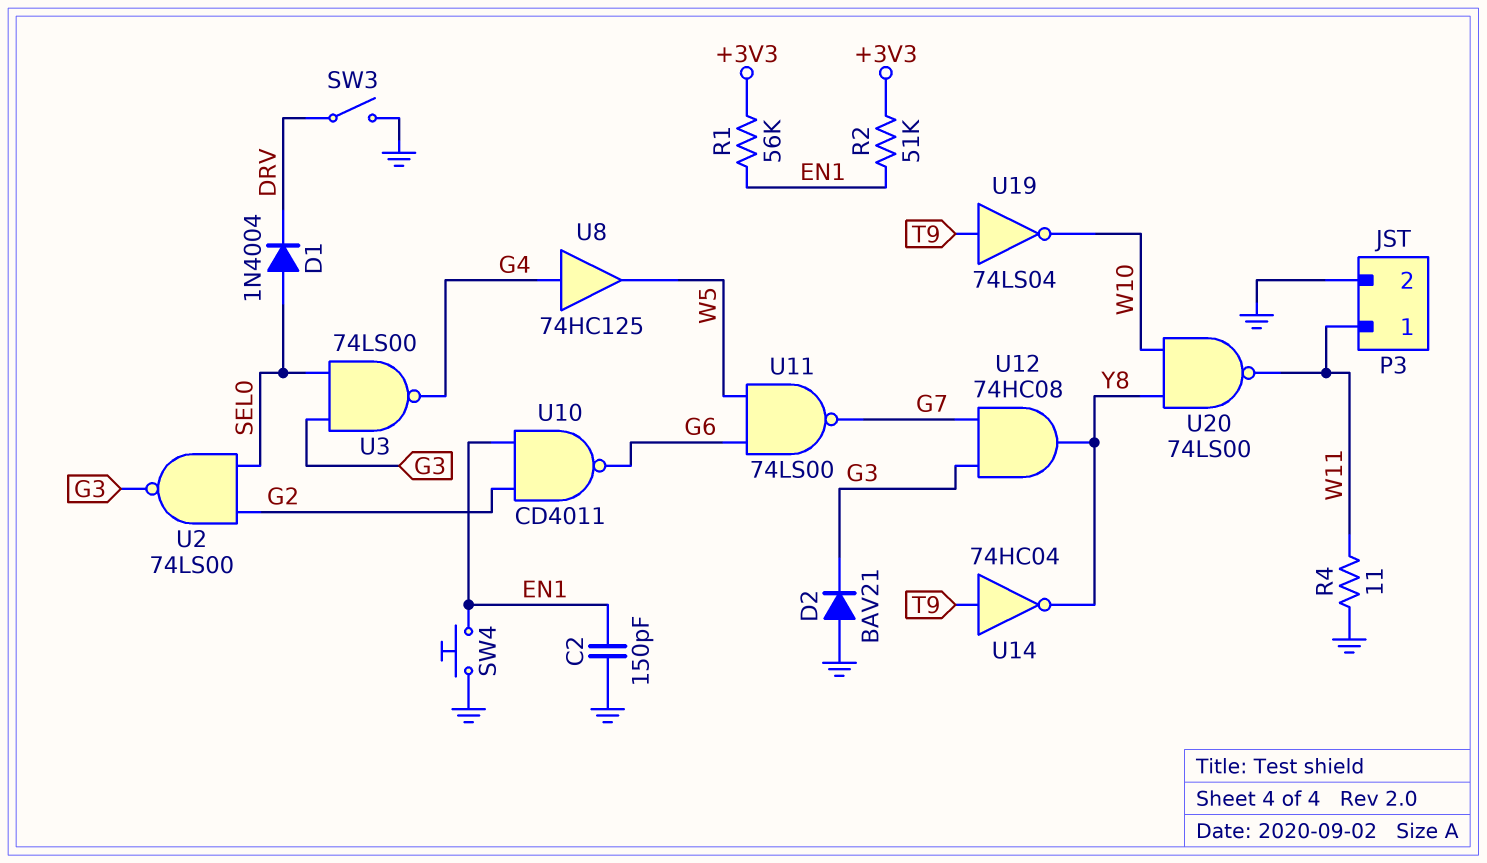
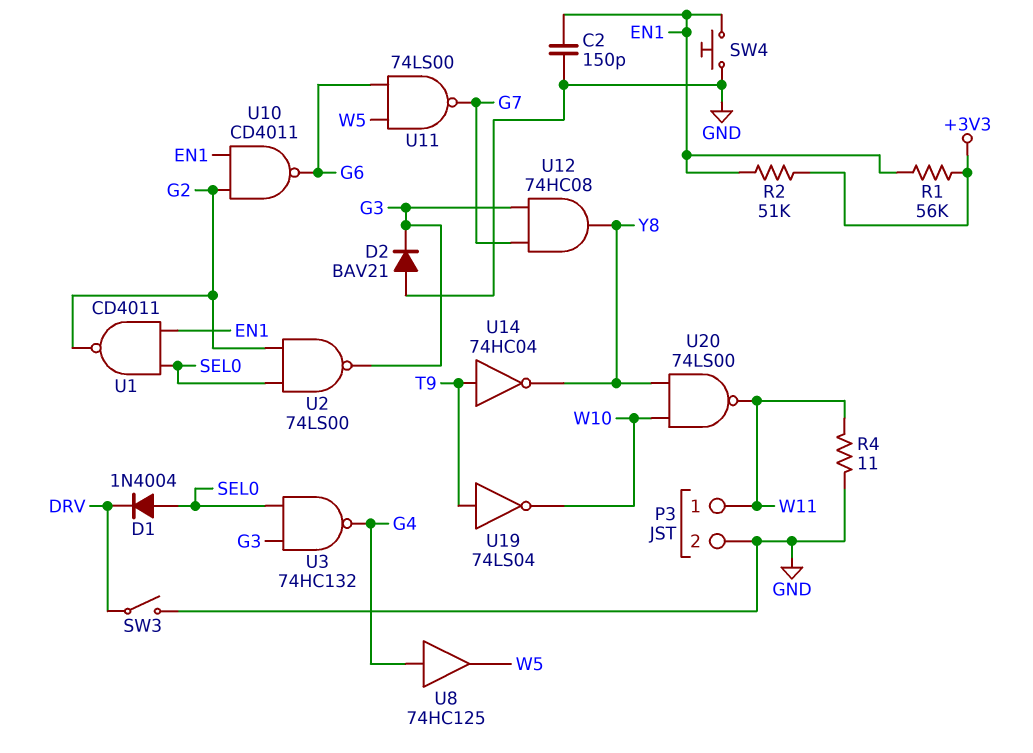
U1: none -> NAND CD4011 (in EN1, in SEL0, out G2)
U3: NAND 74LS00 (in G3, in SEL0, out G4) -> NAND 74HC132 (in G3, in SEL0, out G4)

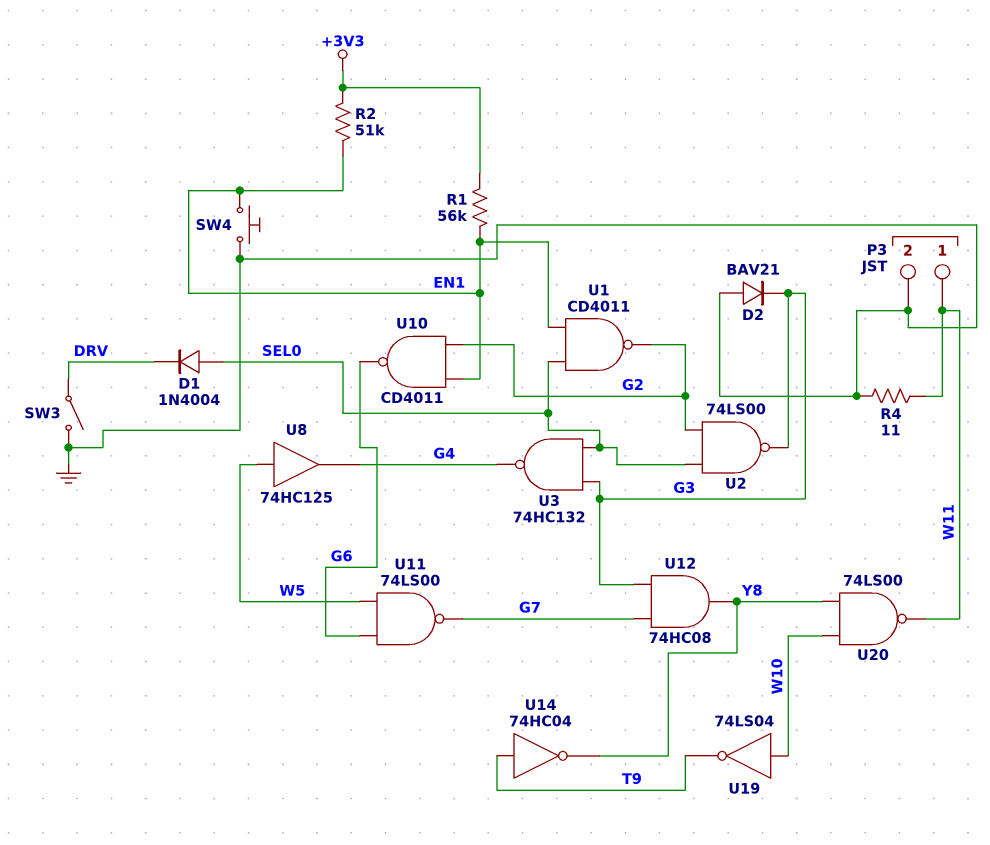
C2: 150pF (EN1, GND) -> none
U8: buffer 74HC125 (in G4, out W5) -> buffer 74HC125 (in W5, out G4)
U19: NOT 74LS04 (in T9, out W10) -> NOT 74LS04 (in W10, out T9)

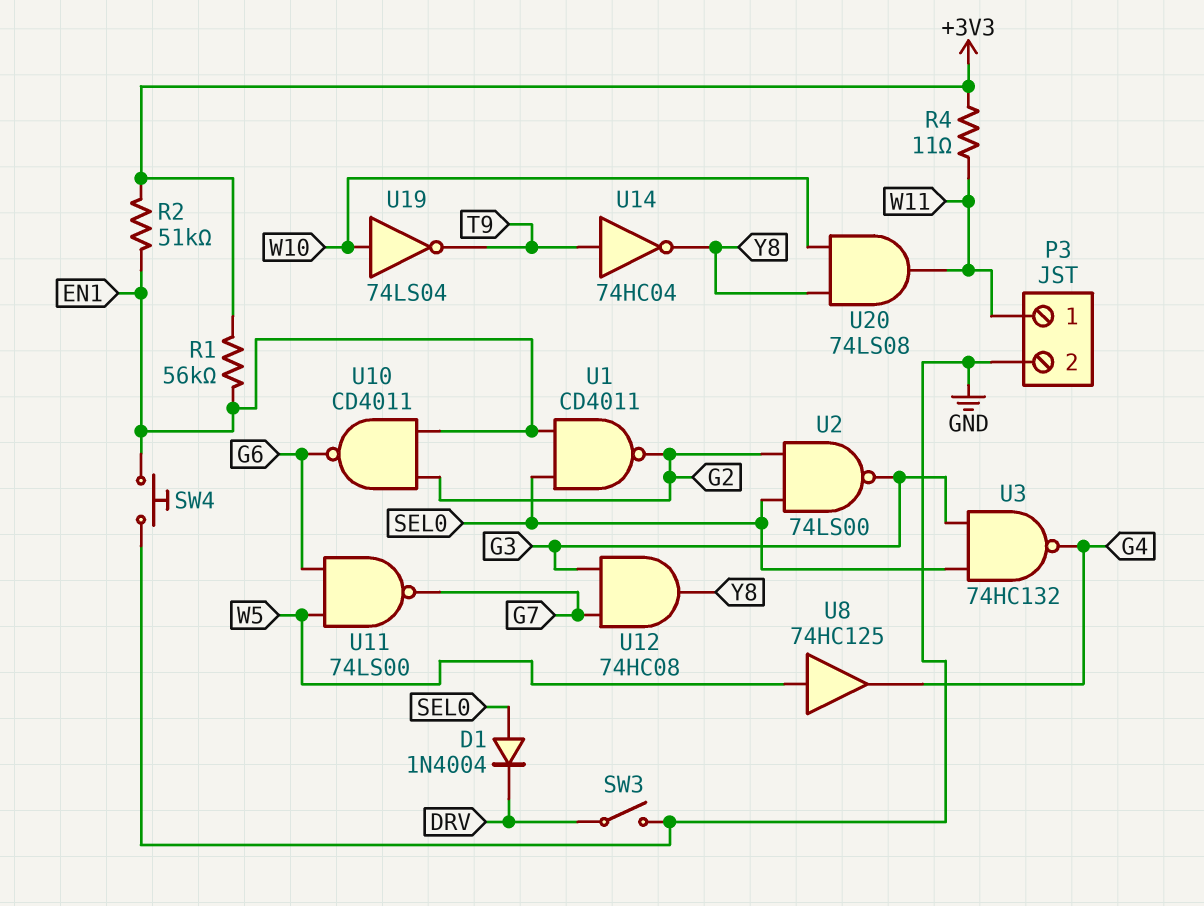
D2: diode BAV21 (A GND, K G3) -> none
R4: 11 (GND, W11) -> 11 (+3V3, W11)
U20: NAND 74LS00 (in W10, in Y8, out W11) -> AND 74LS08 (in W10, in Y8, out W11)

